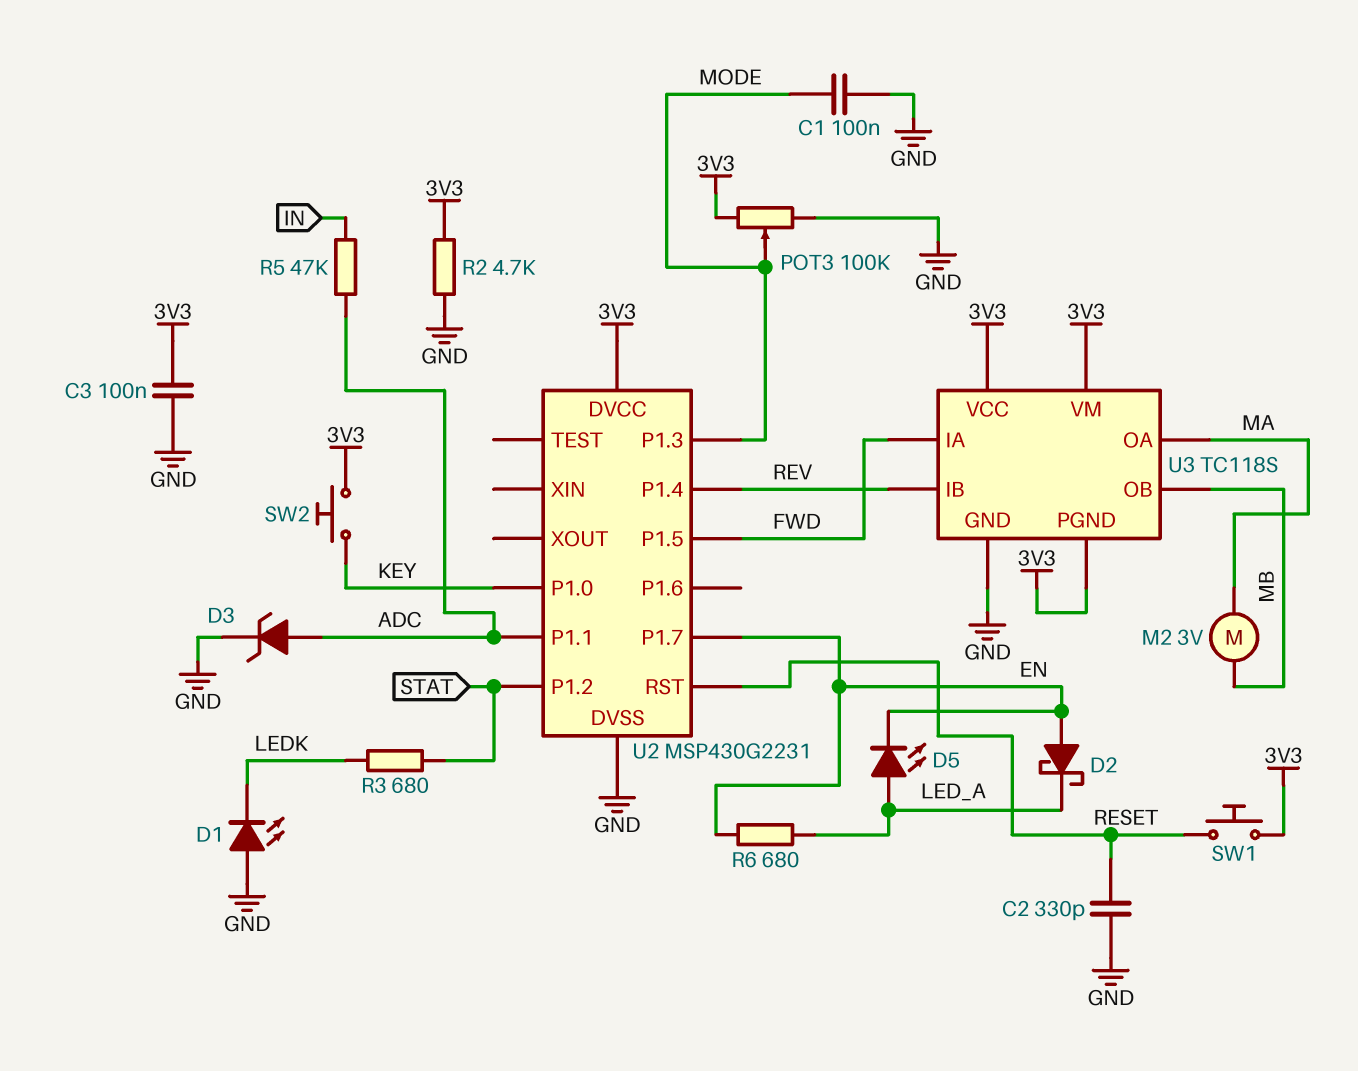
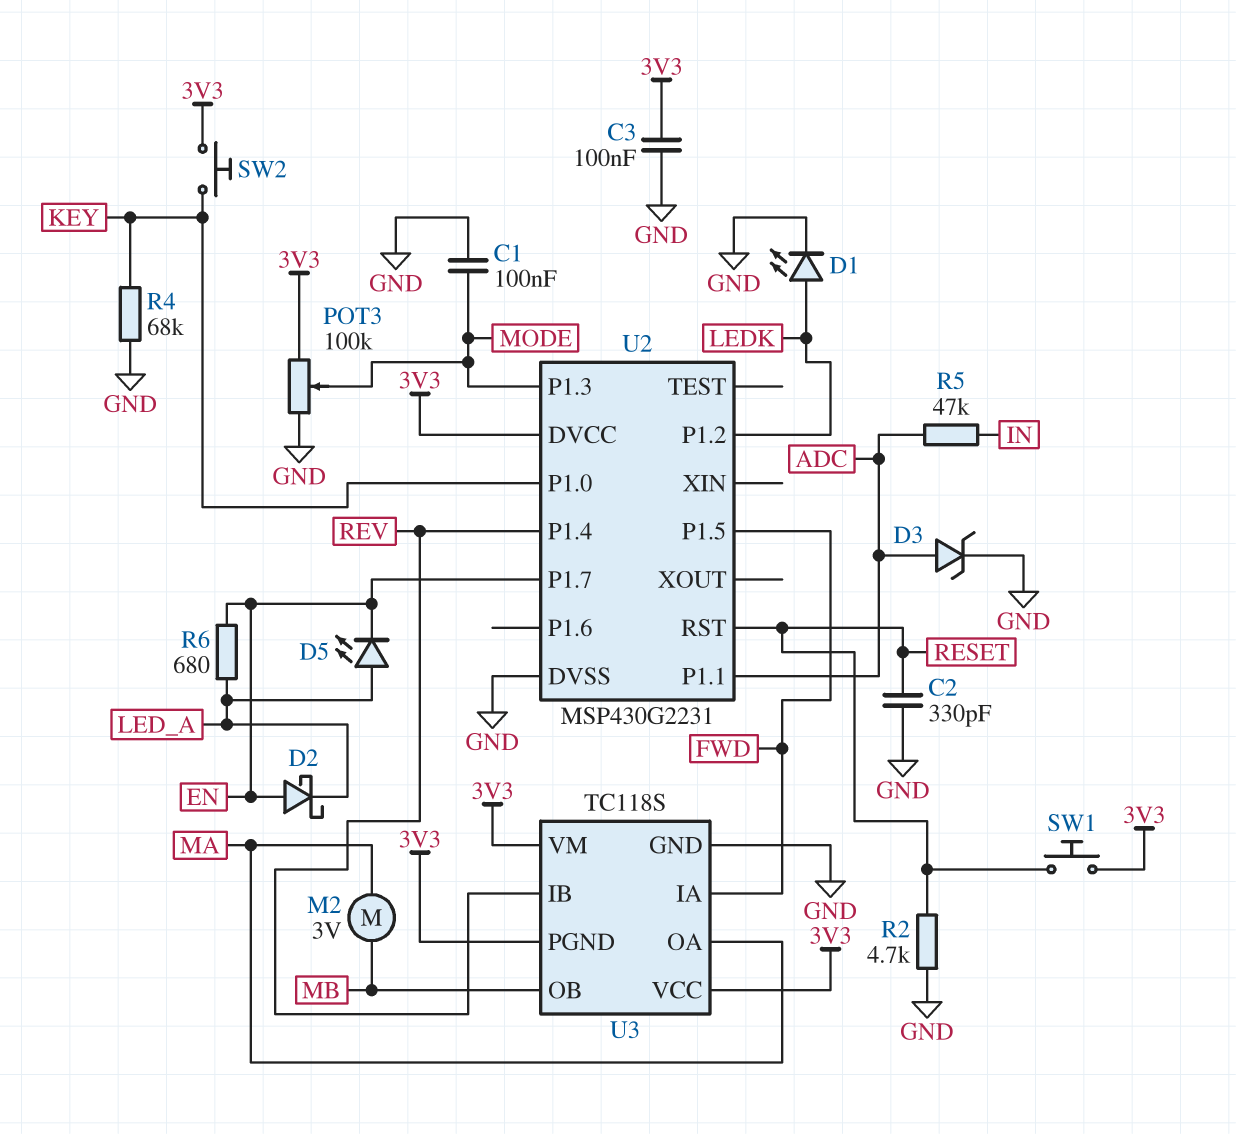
D1: LED (A GND, K LEDK) -> LED (A LEDK, K GND)
R2: 4.7k (3V3, GND) -> 4.7k (GND, RESET)
R3: 680 (LEDK, STAT) -> none
R4: none -> 68k (GND, KEY)
U2 pin P1.2: STAT -> LEDK

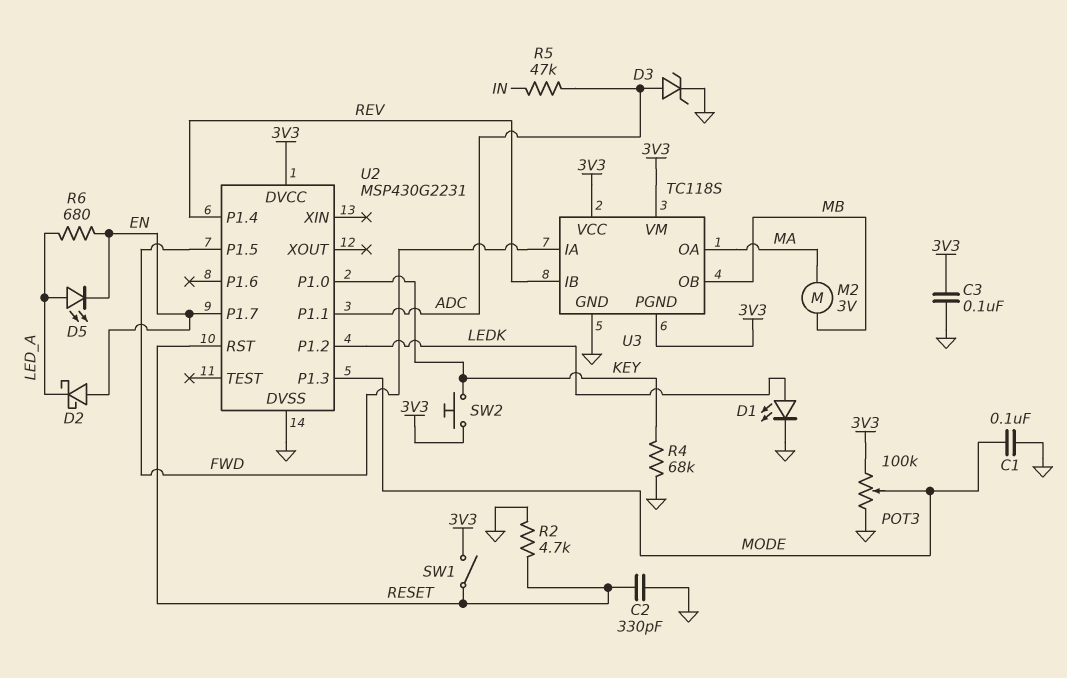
SW1: button (3V3, RESET) -> switch (3V3, RESET)

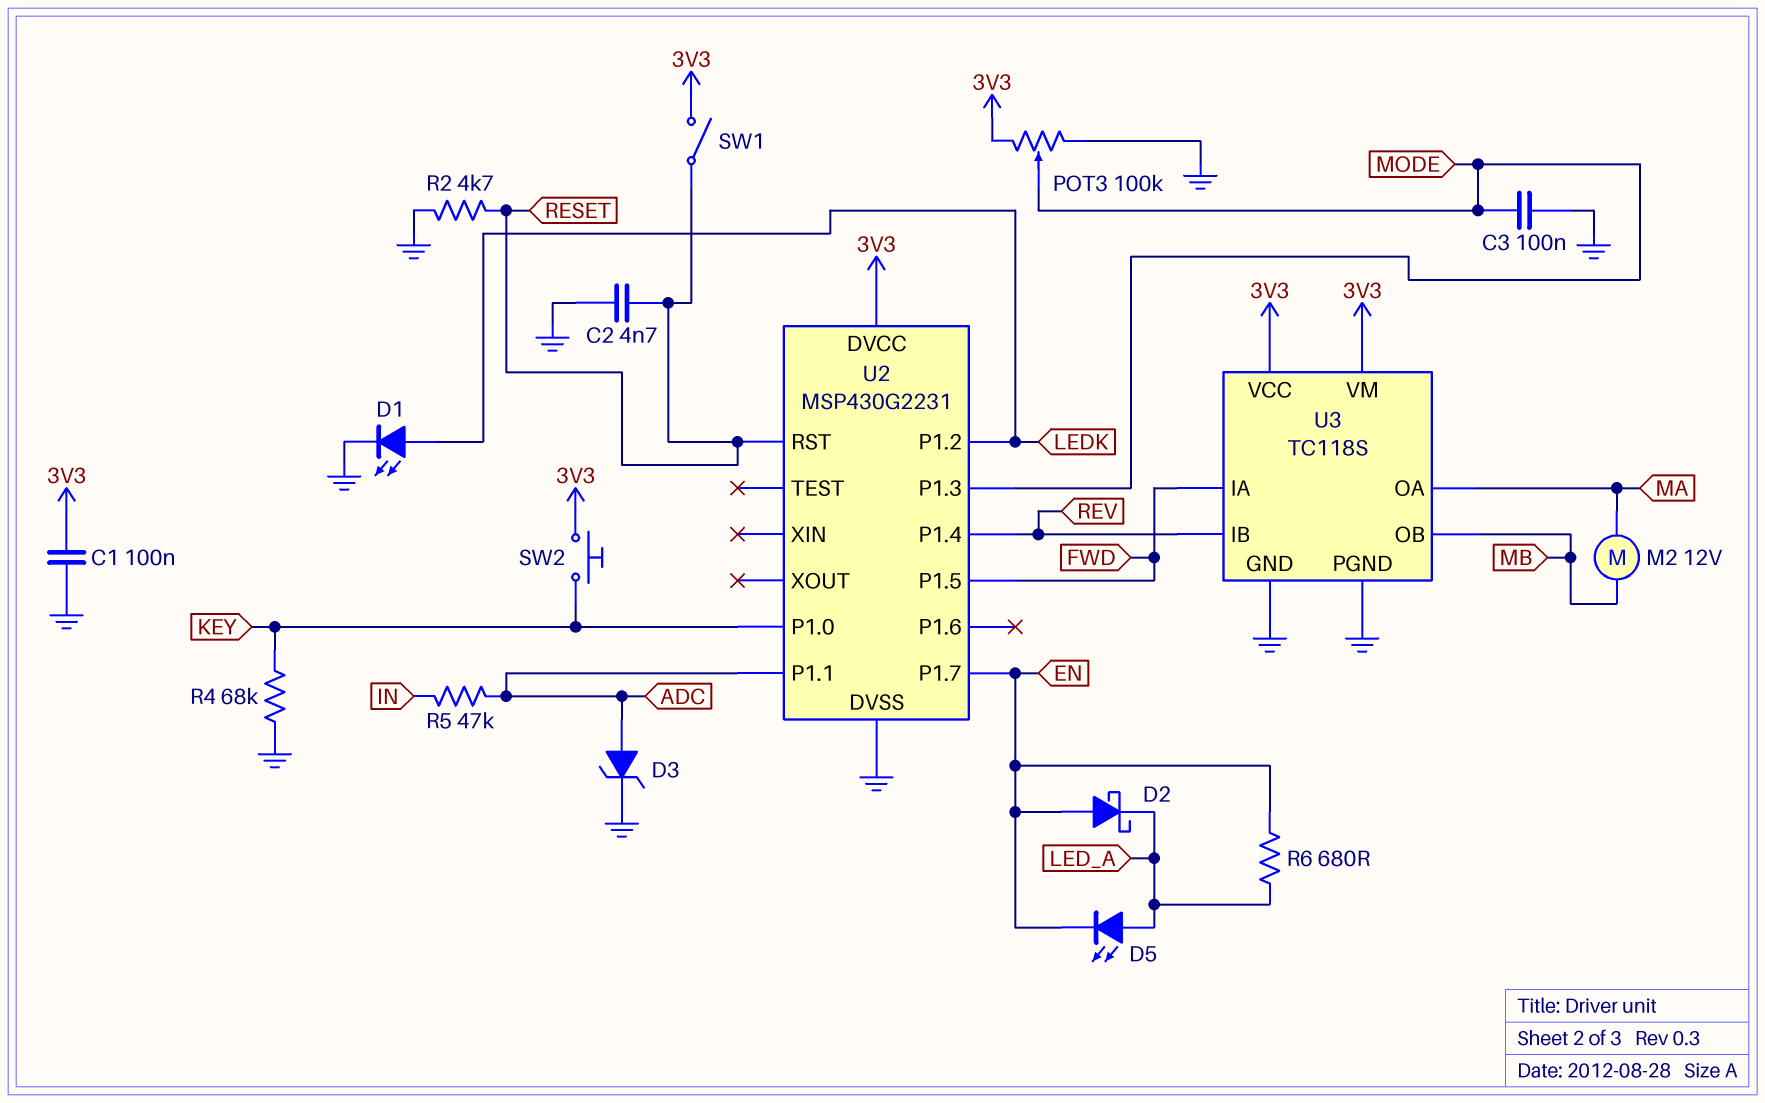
C1: 100nF (GND, MODE) -> 100nF (3V3, GND)
C2: 330pF (GND, RESET) -> 4.7nF (GND, RESET)
C3: 100nF (3V3, GND) -> 100nF (GND, MODE)
M2: motor 3V (MA, MB) -> motor 12V (MA, MB)
U3 pin PGND: 3V3 -> GND

